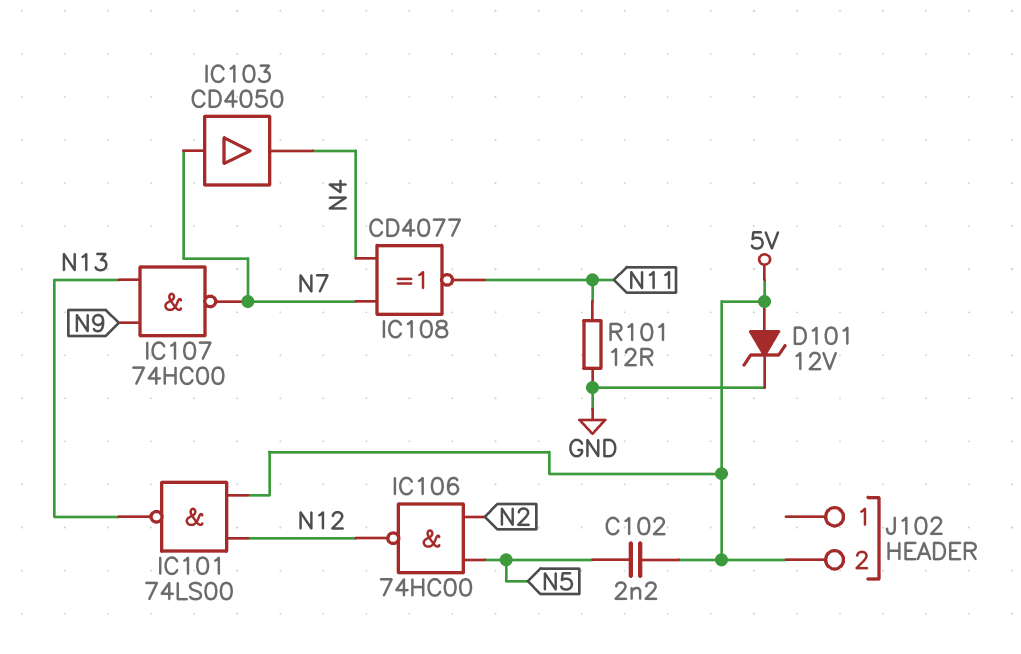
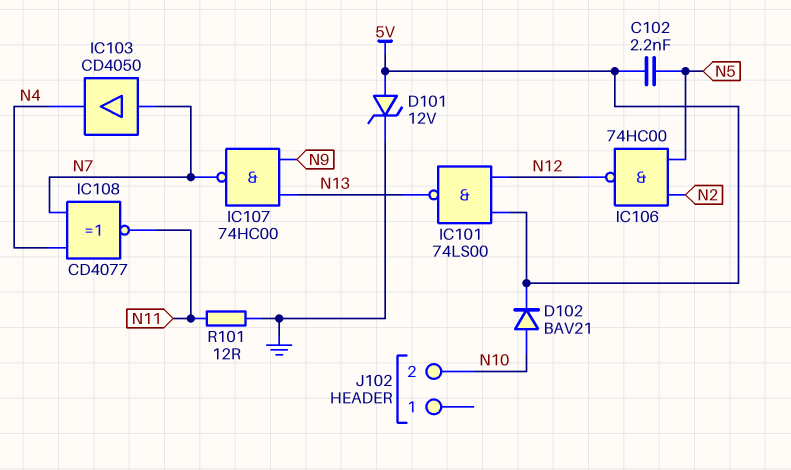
D102: none -> diode BAV21 (A N10, K 5V)
J102 pin 2: 5V -> N10

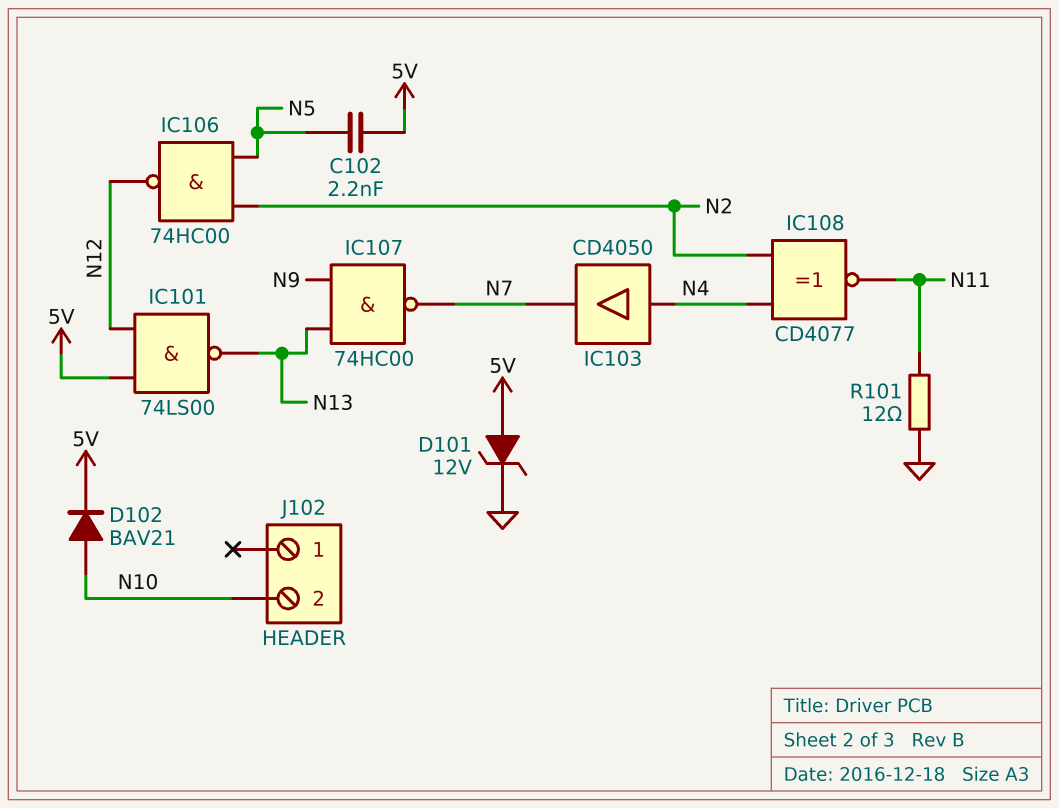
IC103: buffer CD4050 (in N7, out N4) -> buffer CD4050 (in N4, out N7)
IC108: XNOR CD4077 (in N4, in N7, out N11) -> XNOR CD4077 (in N2, in N4, out N11)

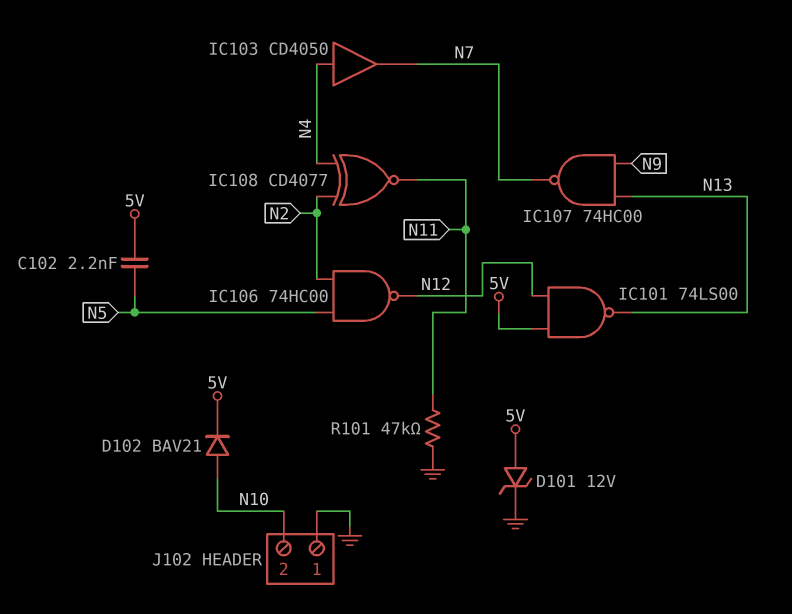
J102 pin 1: none -> GND
R101: 12 (GND, N11) -> 47k (GND, N11)

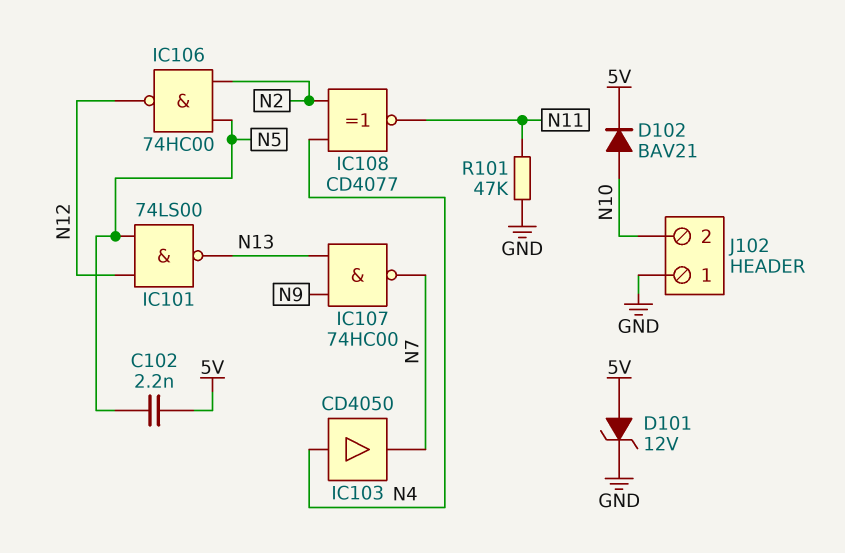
IC101: NAND 74LS00 (in 5V, in N12, out N13) -> NAND 74LS00 (in N5, in N12, out N13)

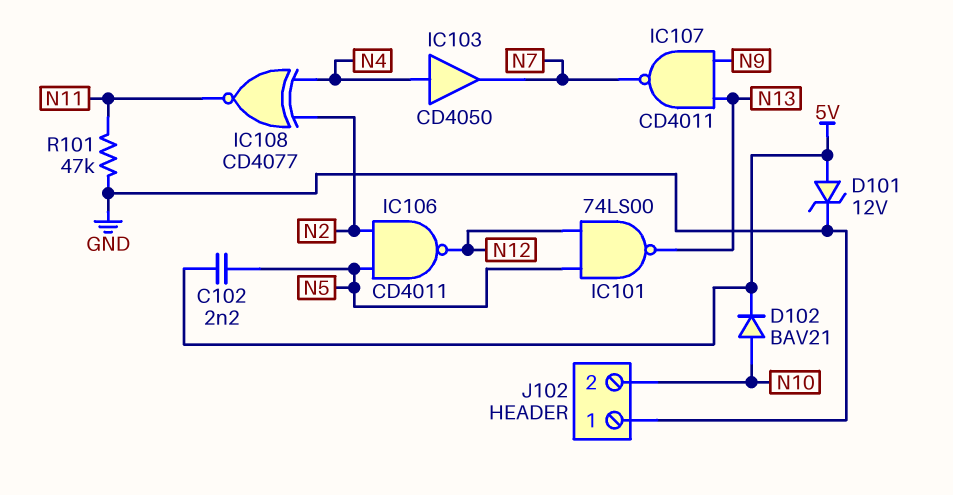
IC106: NAND 74HC00 (in N2, in N5, out N12) -> NAND CD4011 (in N2, in N5, out N12)
IC107: NAND 74HC00 (in N9, in N13, out N7) -> NAND CD4011 (in N9, in N13, out N7)

